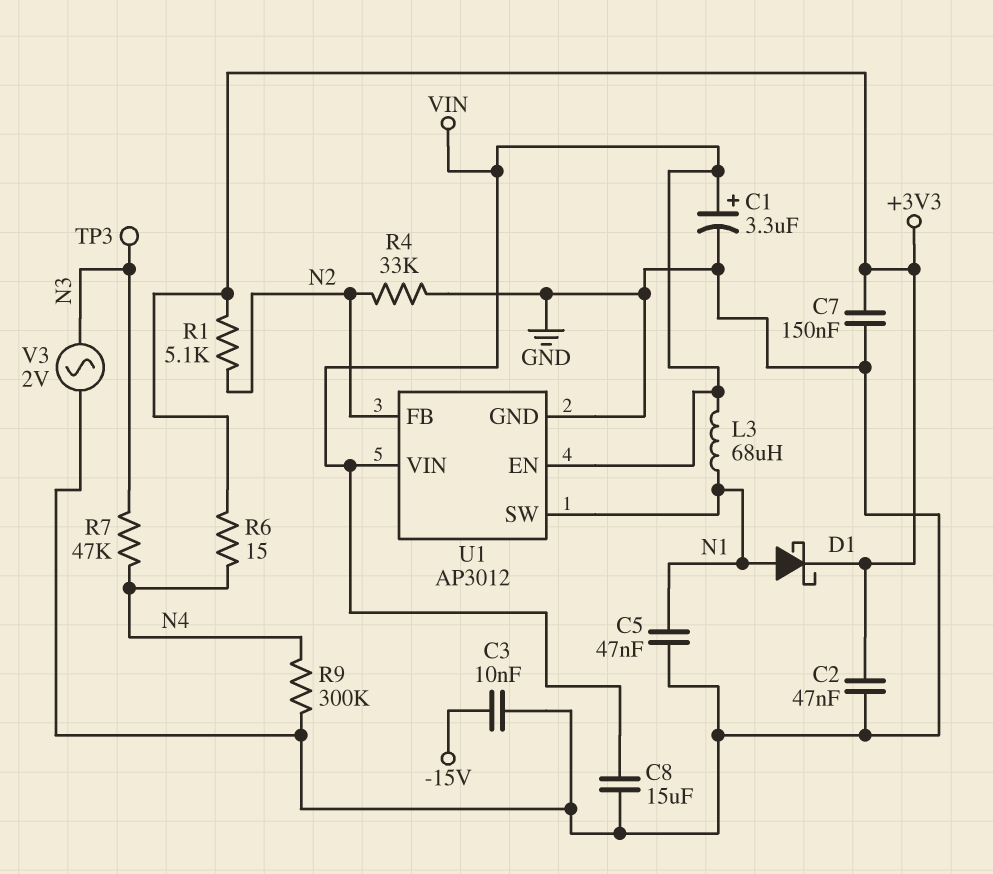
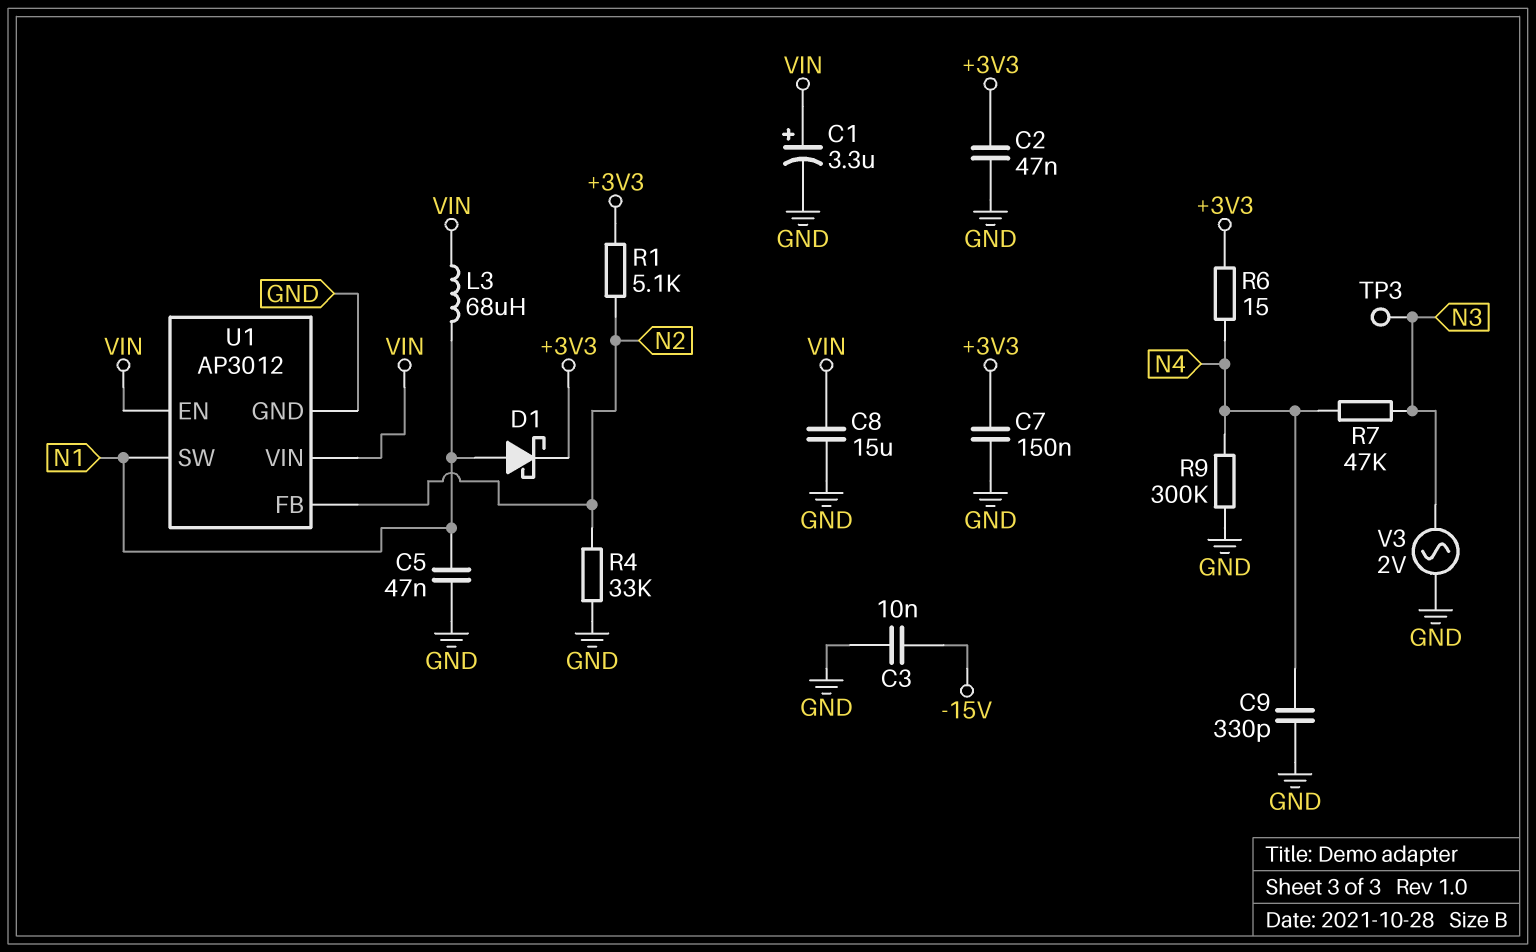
C9: none -> 330pF (GND, N4)

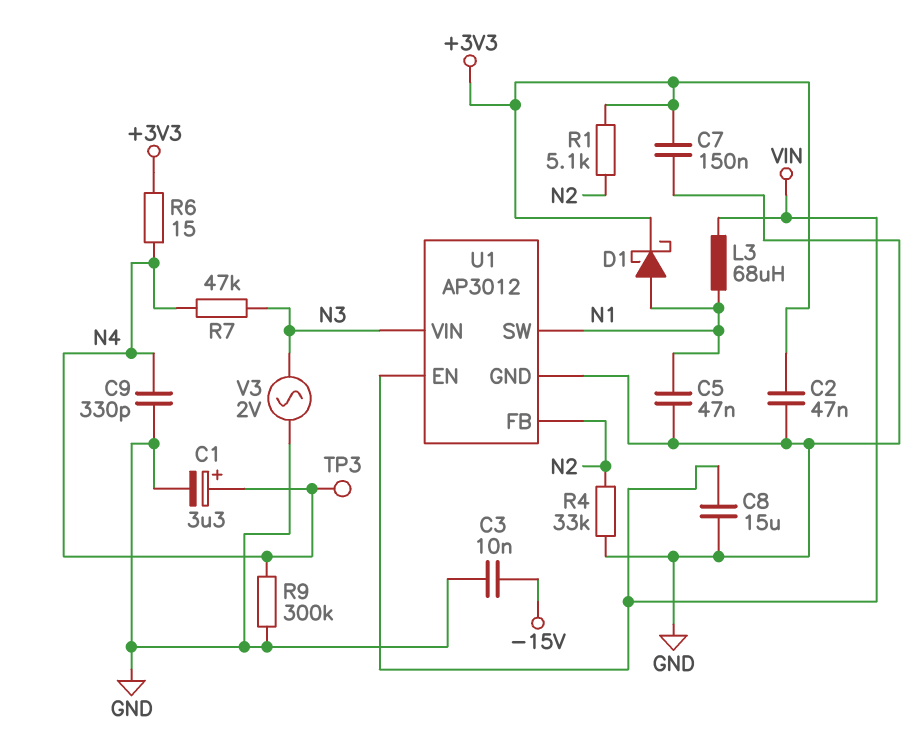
C1: 3.3uF (plus VIN, minus GND) -> 3.3uF (plus N4, minus GND)
TP3: test point (N3) -> test point (N4)
U1 pin VIN: VIN -> N3

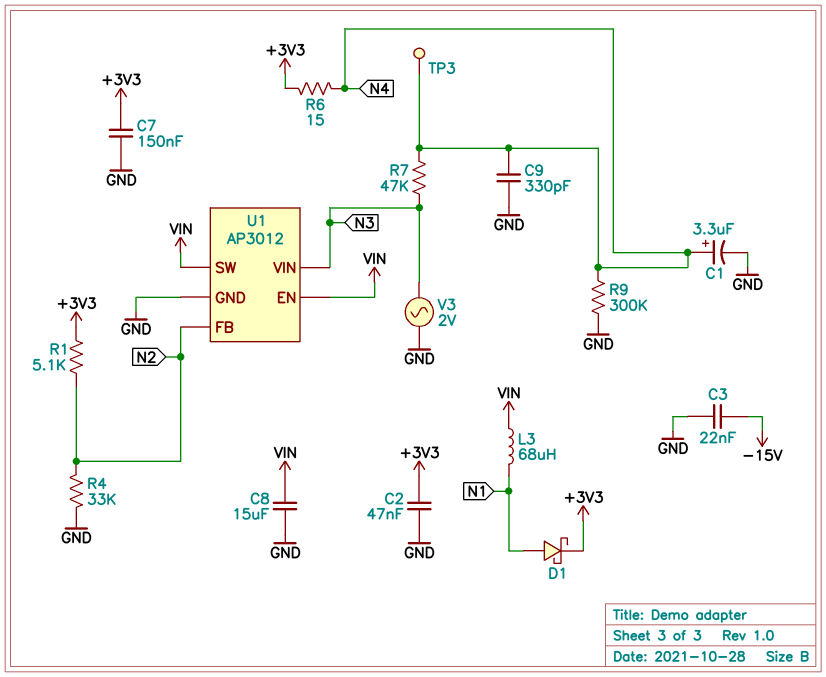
C3: 10nF (-15V, GND) -> 22nF (-15V, GND)
C5: 47nF (GND, N1) -> none
U1 pin SW: N1 -> VIN

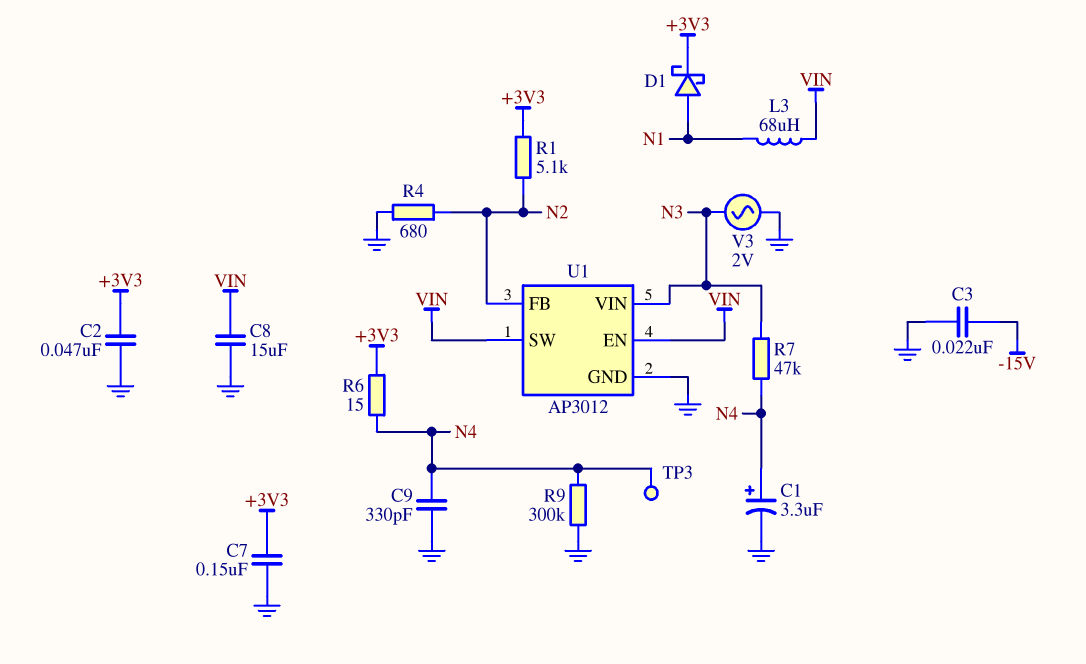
R4: 33k (GND, N2) -> 680 (GND, N2)

